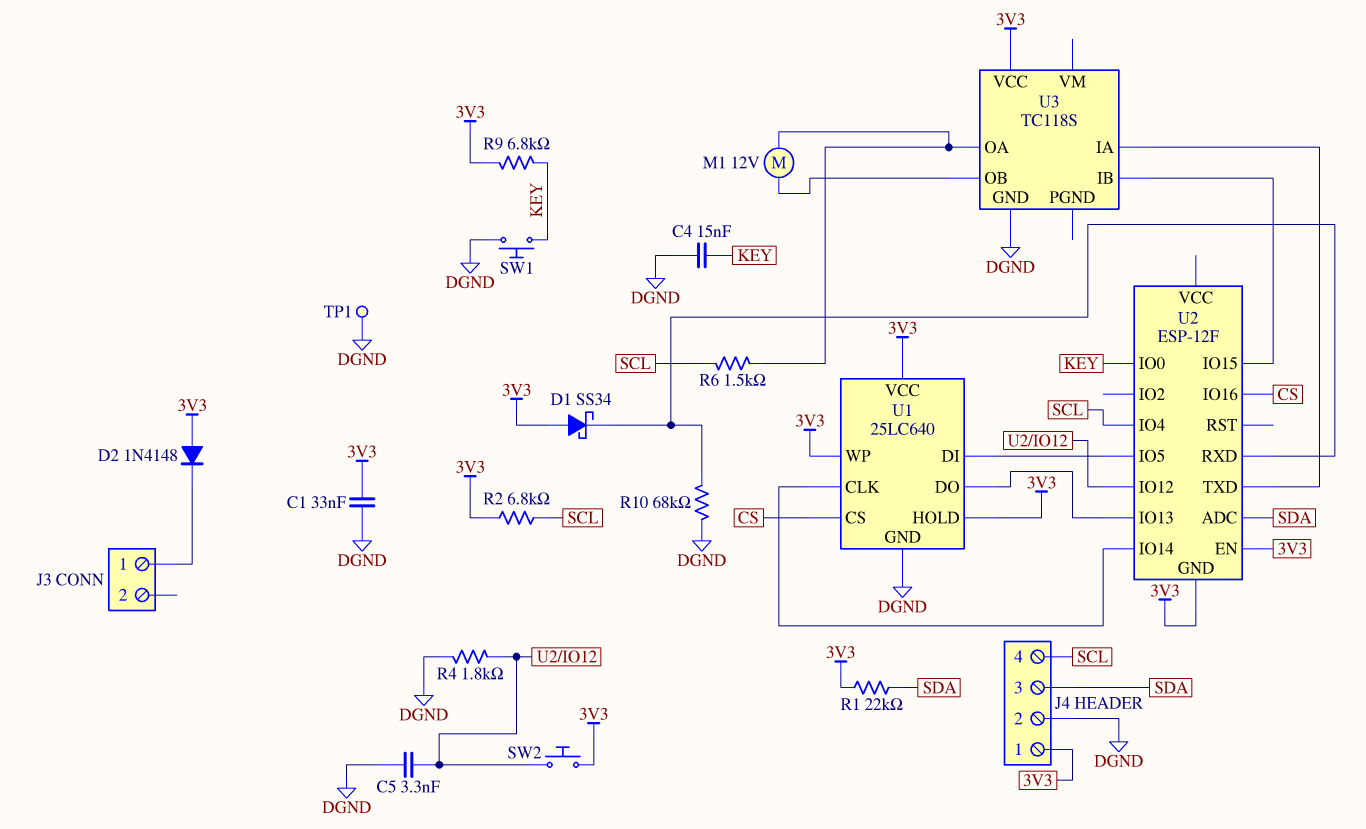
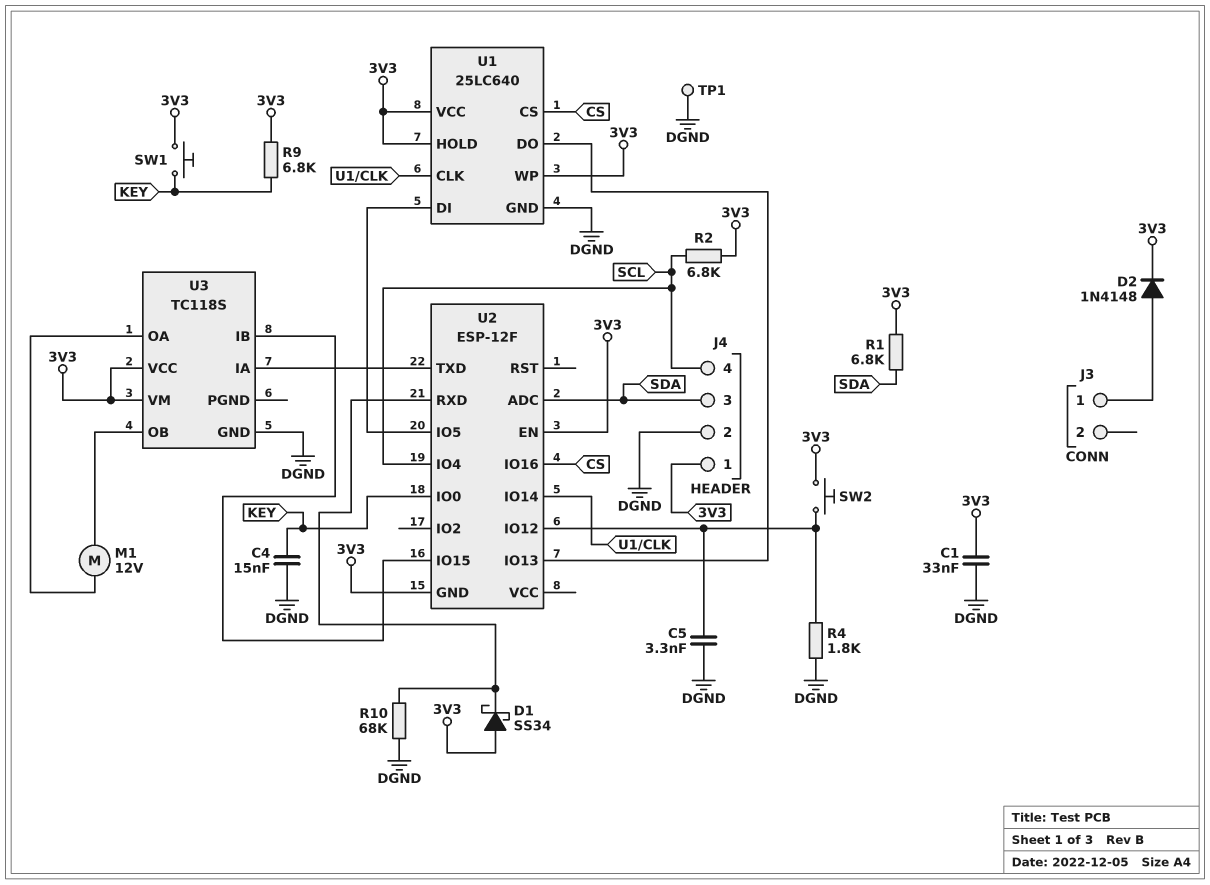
D2: diode 1N4148 (A 3V3, K J3/1) -> diode 1N4148 (A J3/1, K 3V3)
R1: 22k (3V3, SDA) -> 6.8k (3V3, SDA)
R6: 1.5k (SCL, U3/OA) -> none
SW1: button (DGND, KEY) -> button (3V3, KEY)
U3 pin VM: none -> 3V3

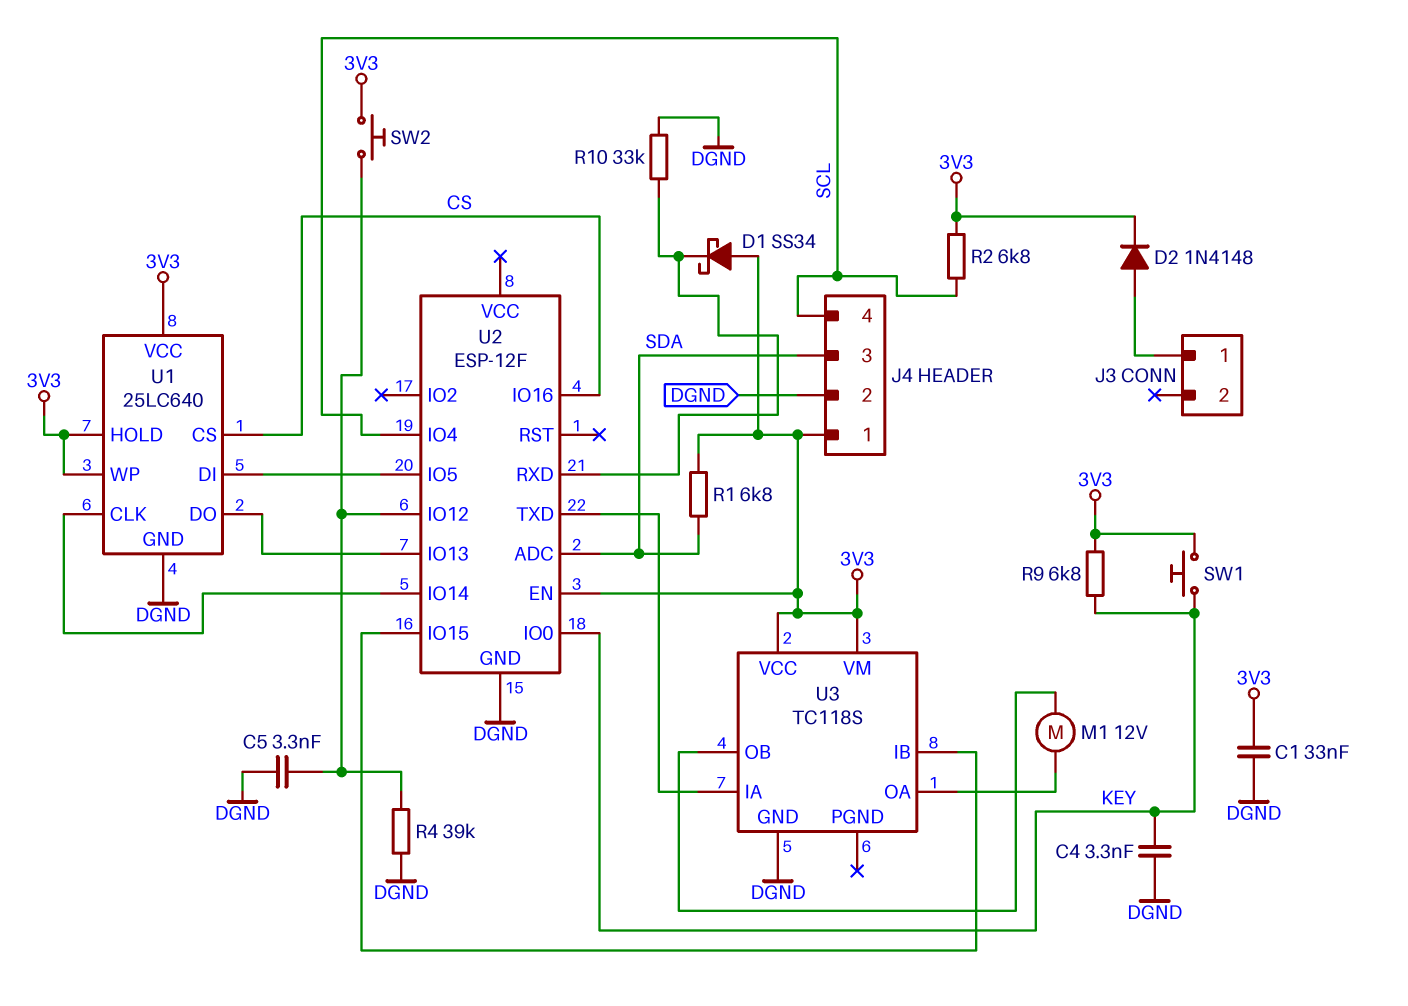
C4: 15nF (DGND, KEY) -> 3.3nF (DGND, KEY)
R4: 1.8k (DGND, U2/IO12) -> 39k (DGND, U2/IO12)
R10: 68k (DGND, U2/RXD) -> 33k (DGND, U2/RXD)
TP1: test point (DGND) -> none
U2 pin GND: 3V3 -> DGND

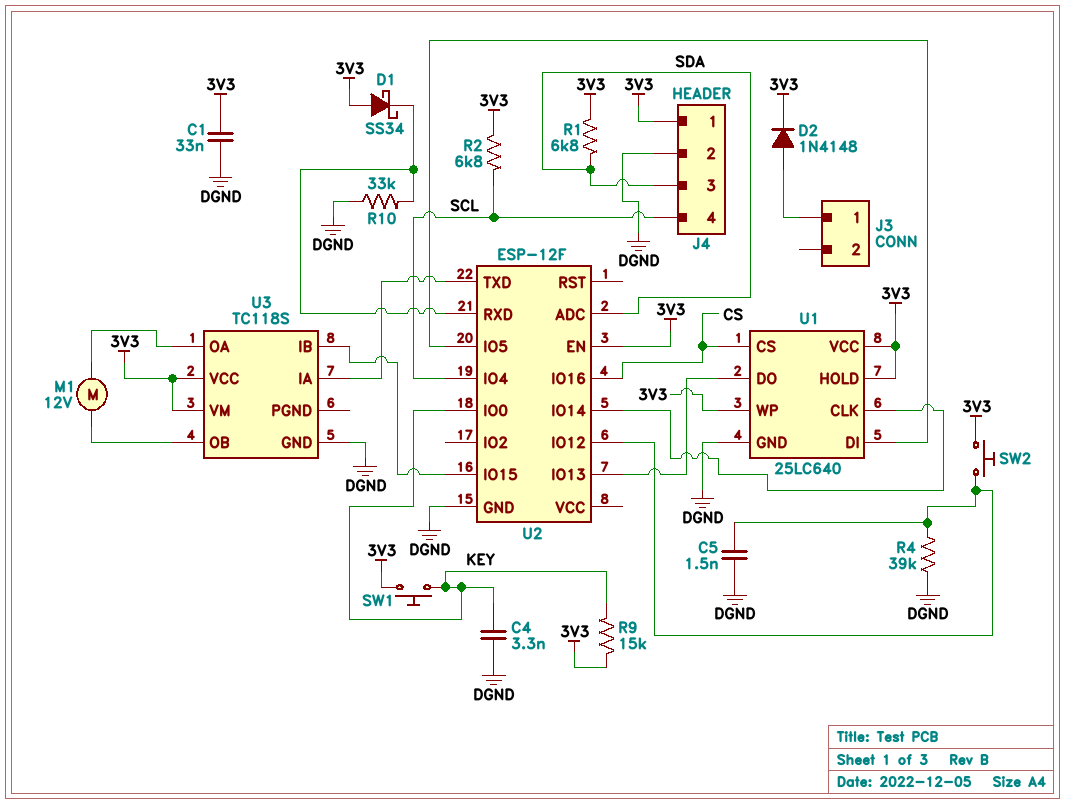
C5: 3.3nF (DGND, U2/IO12) -> 1.5nF (DGND, U2/IO12)
R9: 6.8k (3V3, KEY) -> 15k (3V3, KEY)

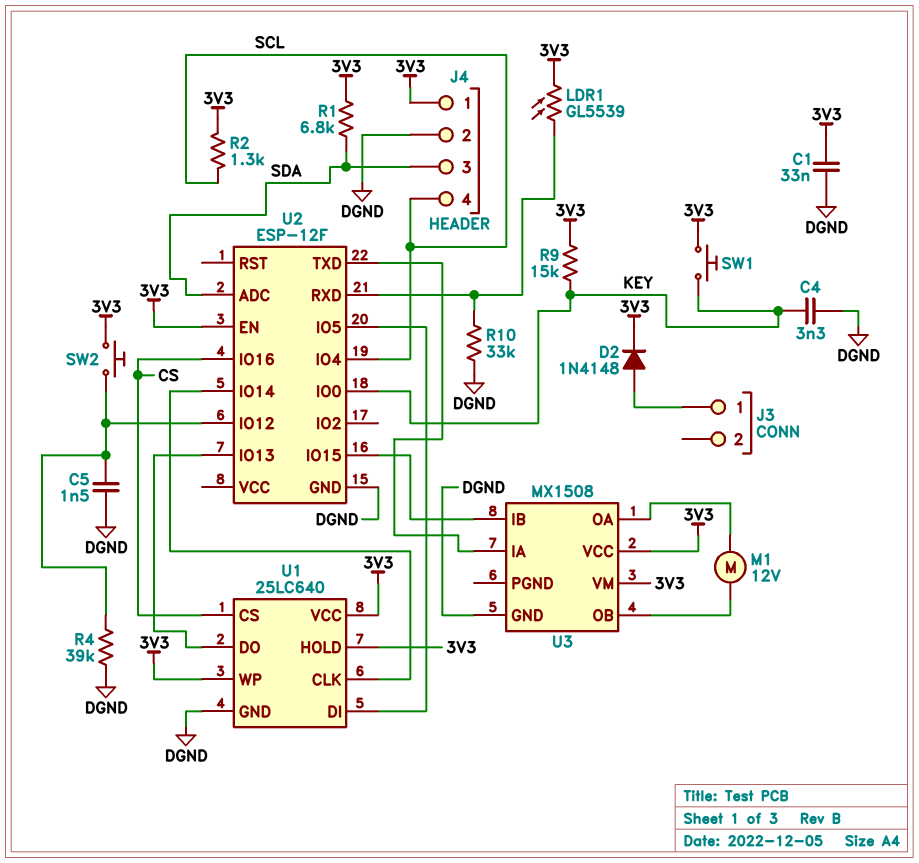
D1: schottky SS34 (A 3V3, K U2/RXD) -> none
LDR1: none -> GL5539 (3V3, U2/RXD)
R2: 6.8k (3V3, SCL) -> 1.3k (3V3, SCL)
U3: TC118S -> MX1508

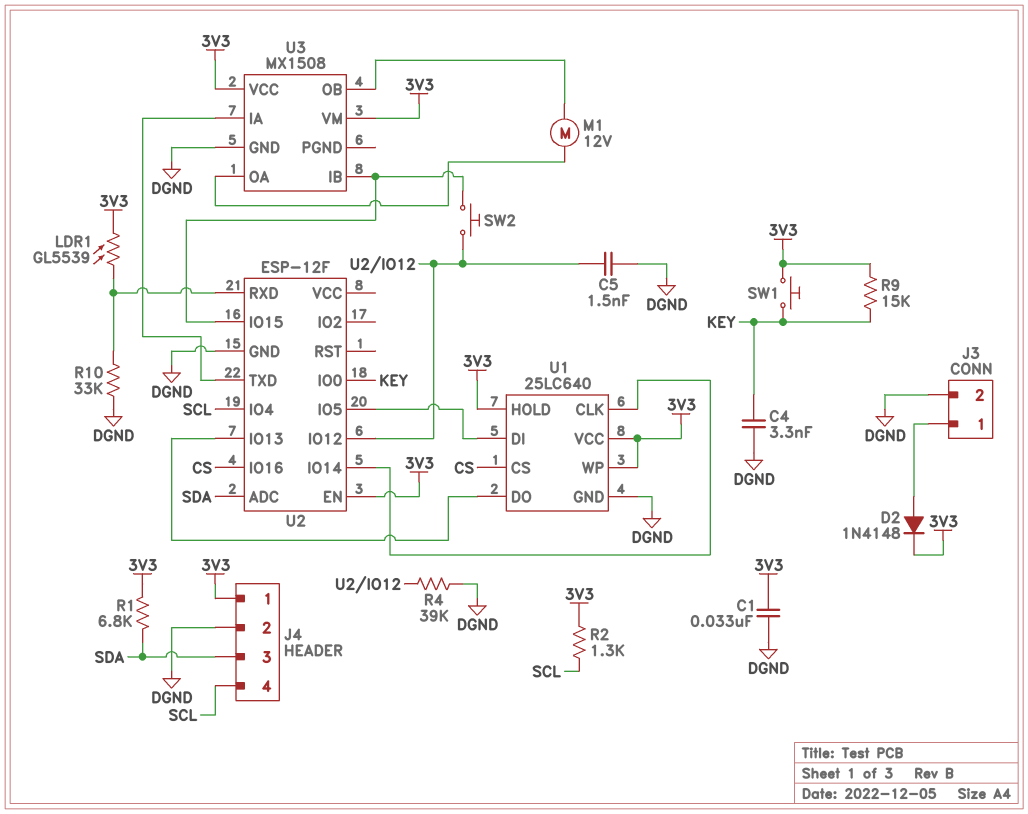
J3 pin 2: none -> DGND
SW2: button (3V3, U2/IO12) -> button (U2/IO12, U2/IO15)

